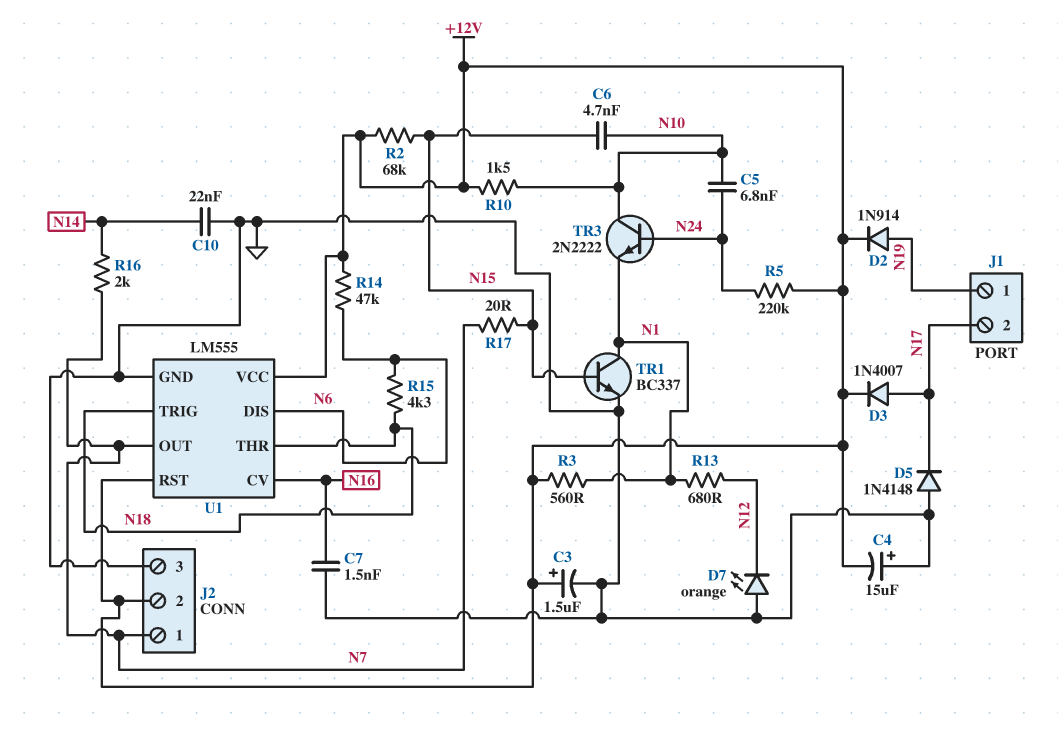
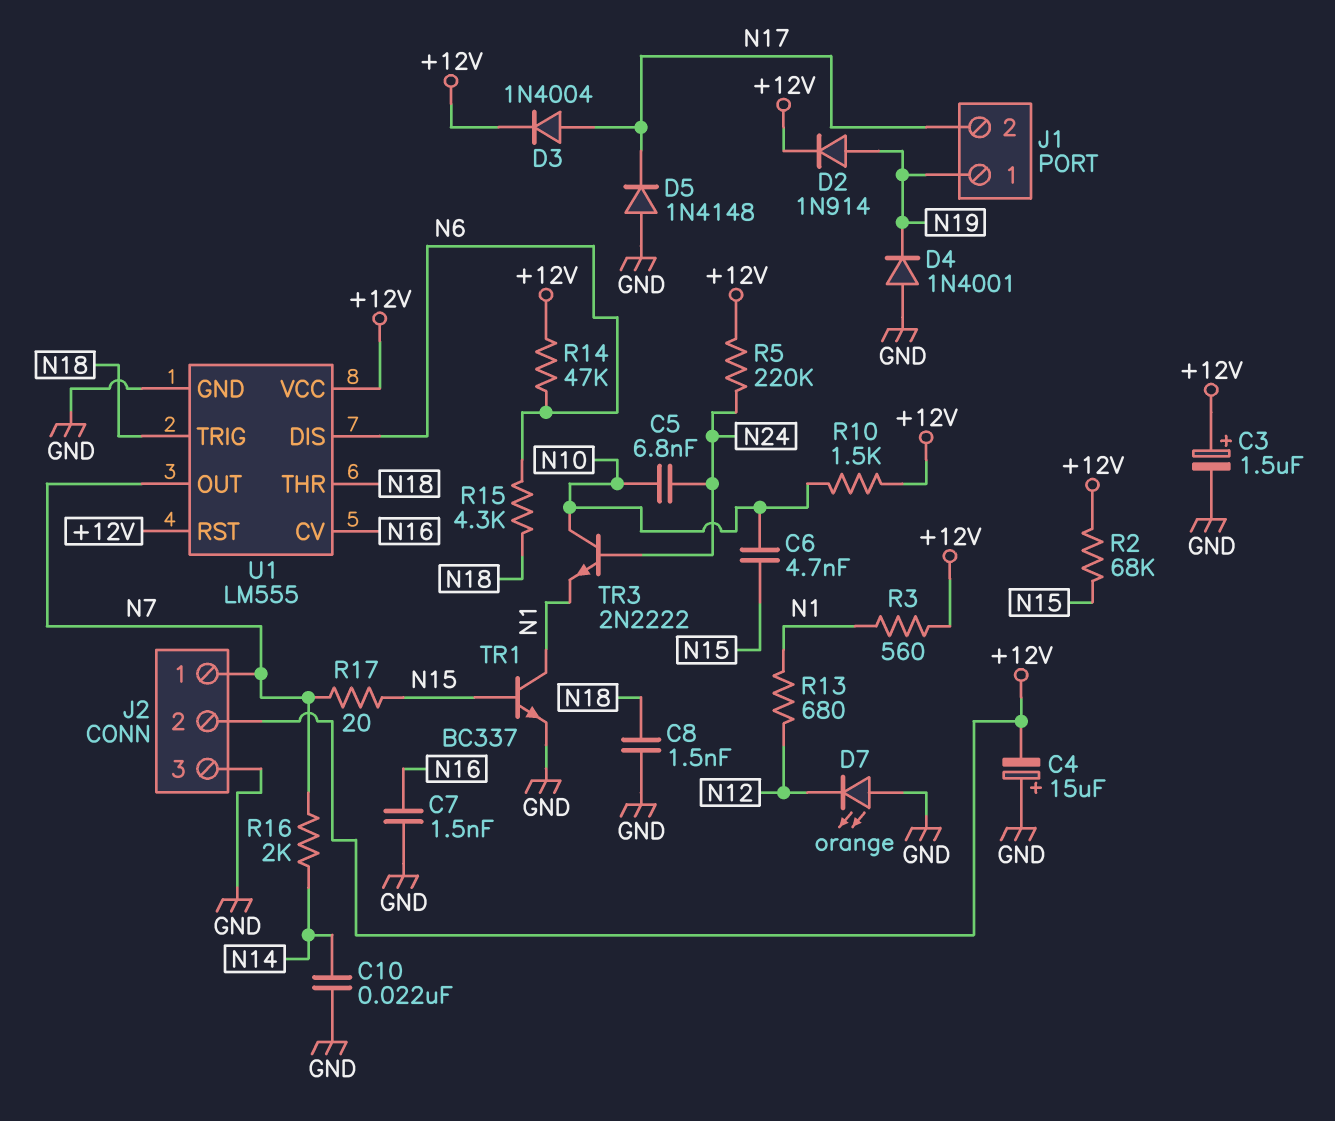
C8: none -> 1.5nF (GND, N18)
D3: diode 1N4007 (A N17, K +12V) -> diode 1N4004 (A N17, K +12V)
D4: none -> diode 1N4001 (A GND, K N19)

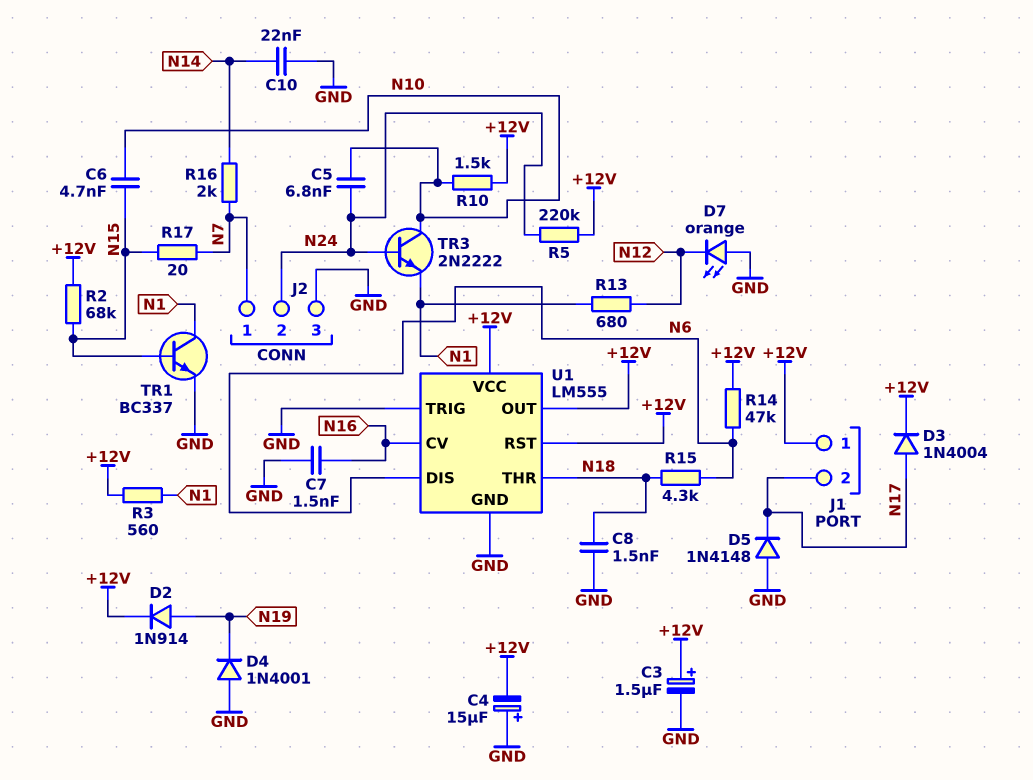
J1 pin 1: N19 -> +12V
J2 pin 2: +12V -> N24
U1 pin OUT: N7 -> +12V
U1 pin TRIG: N18 -> GND

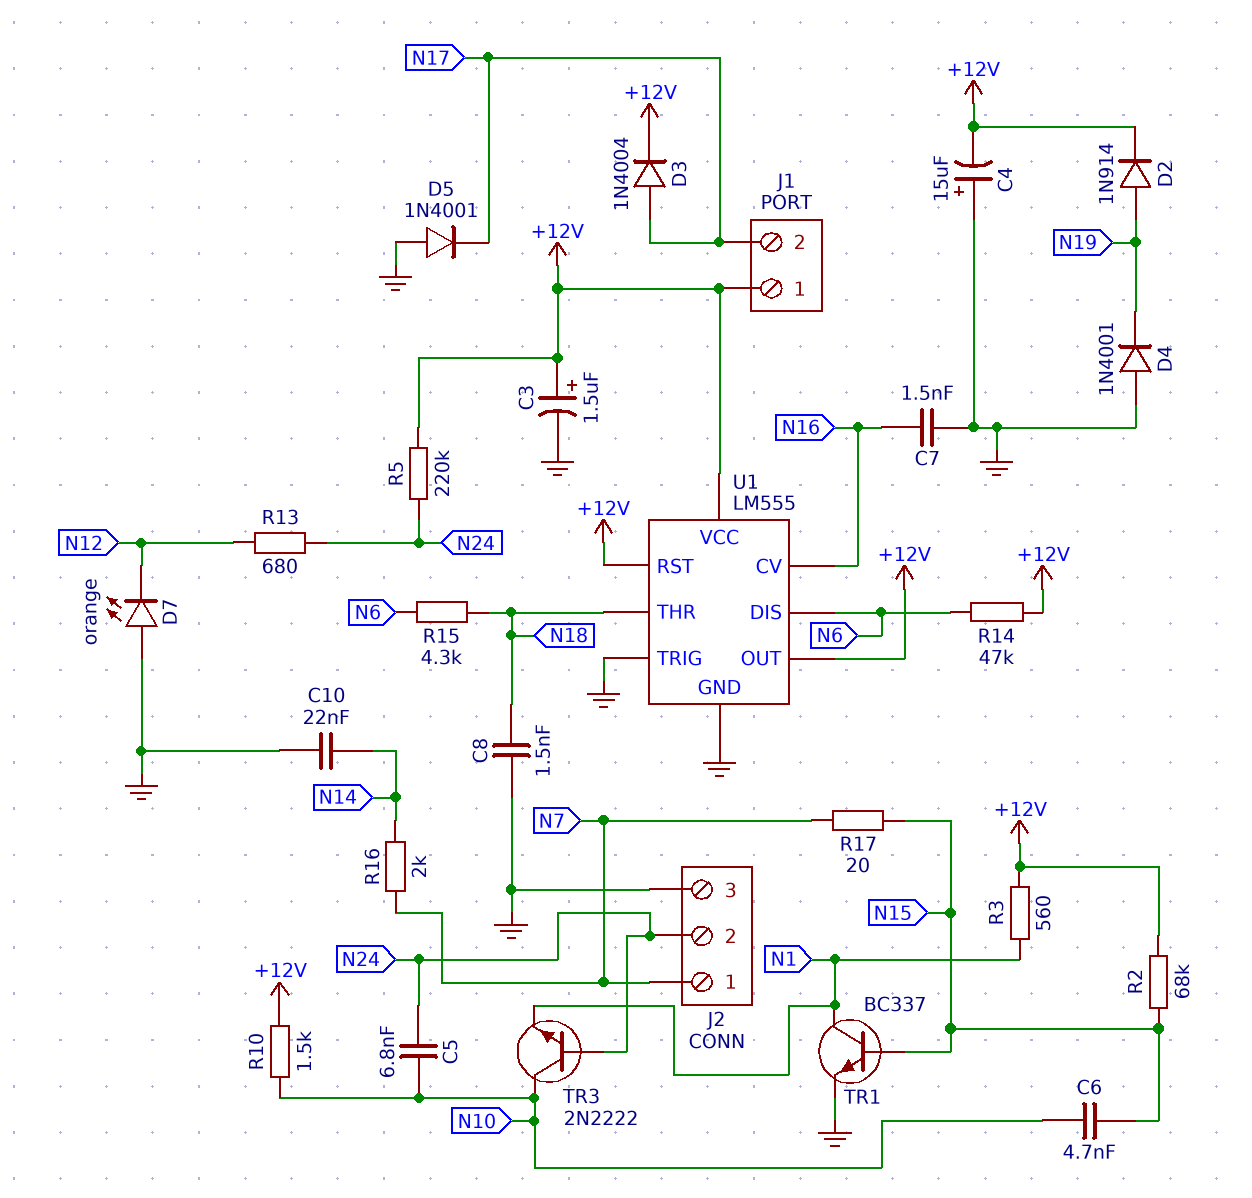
D5: diode 1N4148 (A GND, K N17) -> diode 1N4001 (A GND, K N17)
R13: 680 (N1, N12) -> 680 (N12, N24)

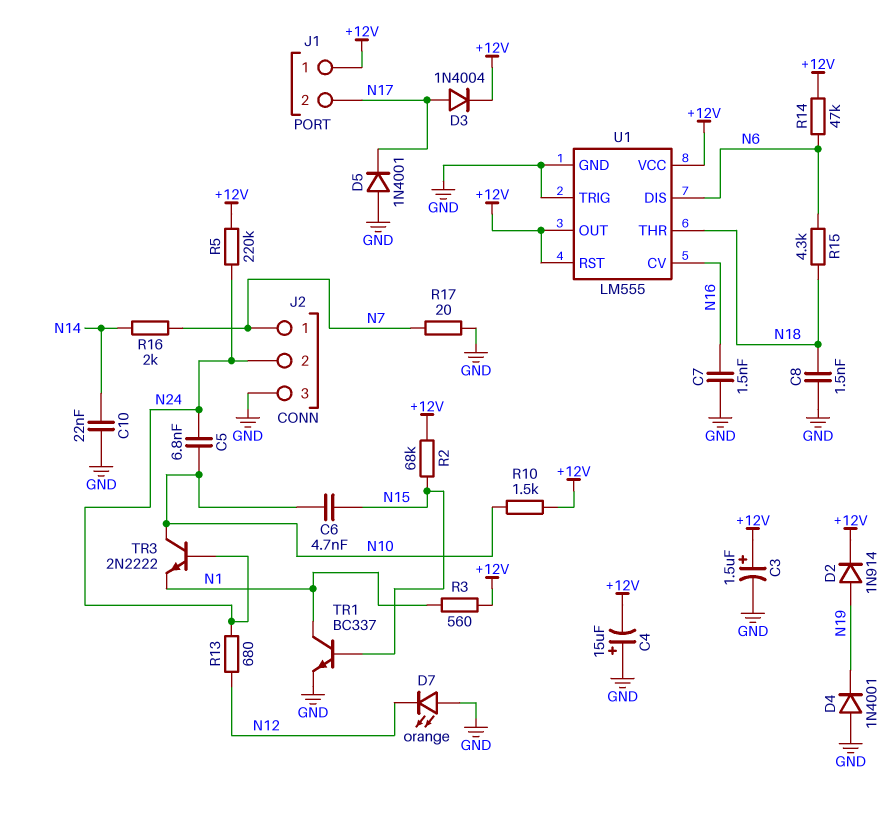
R17: 20 (N7, N15) -> 20 (GND, N7)

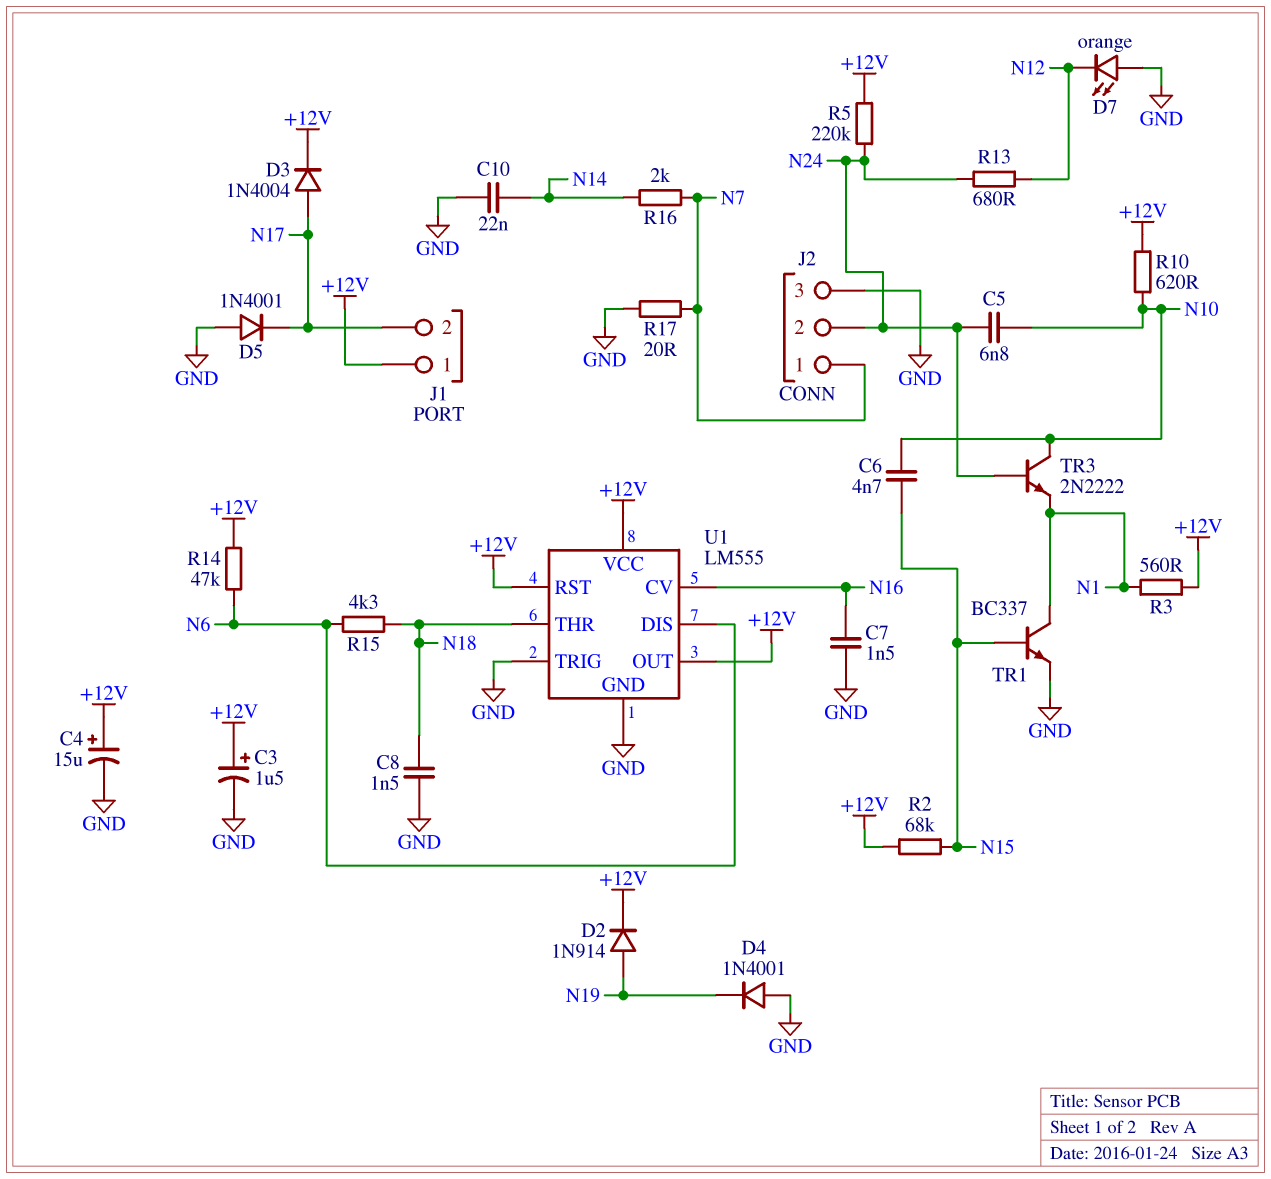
C4: 15uF (plus GND, minus +12V) -> 15uF (plus +12V, minus GND)
R10: 1.5k (+12V, N10) -> 620 (+12V, N10)

